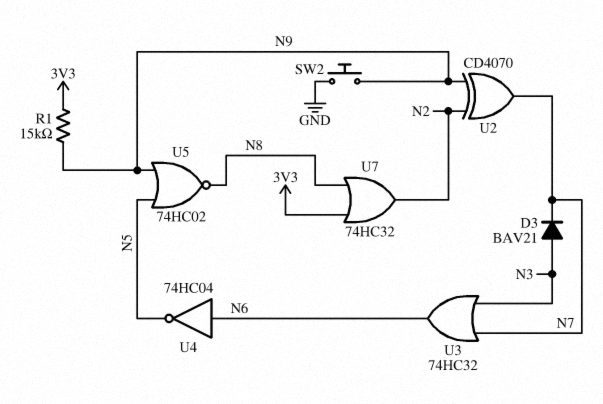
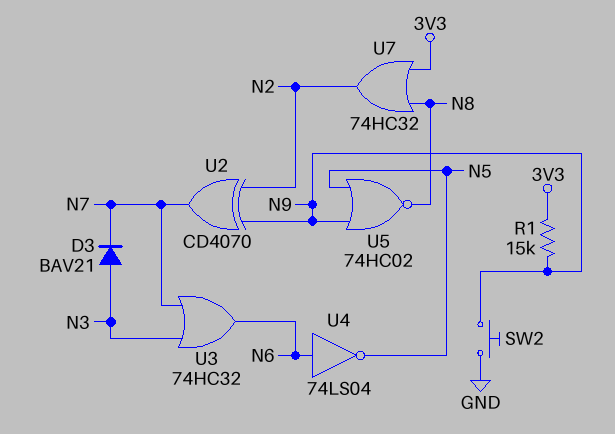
U4: NOT 74HC04 (in N6, out N5) -> NOT 74LS04 (in N6, out N5)

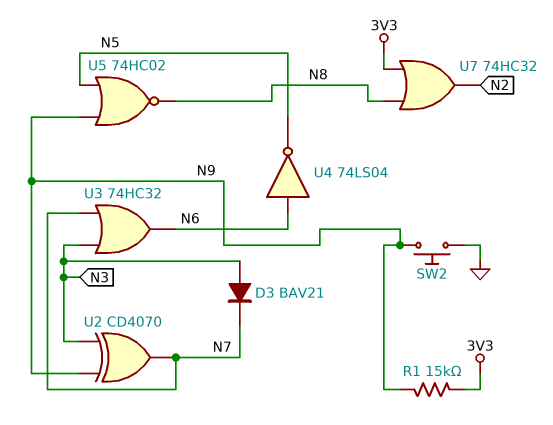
U2: XOR CD4070 (in N2, in N9, out N7) -> XOR CD4070 (in N3, in N9, out N7)

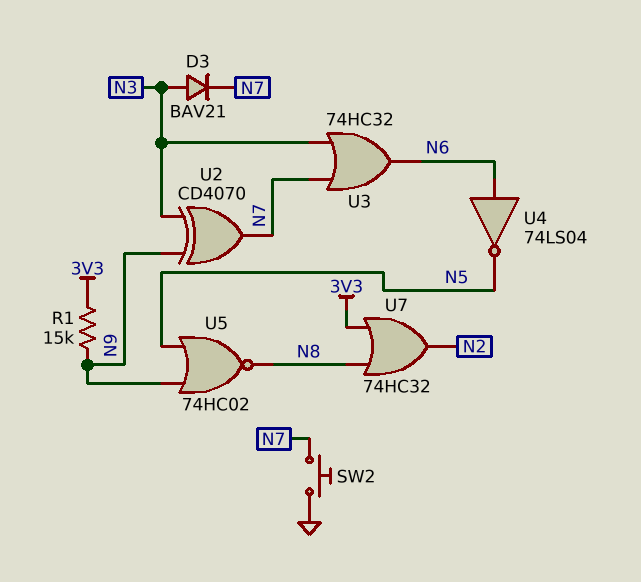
SW2: button (GND, N9) -> button (GND, N7)

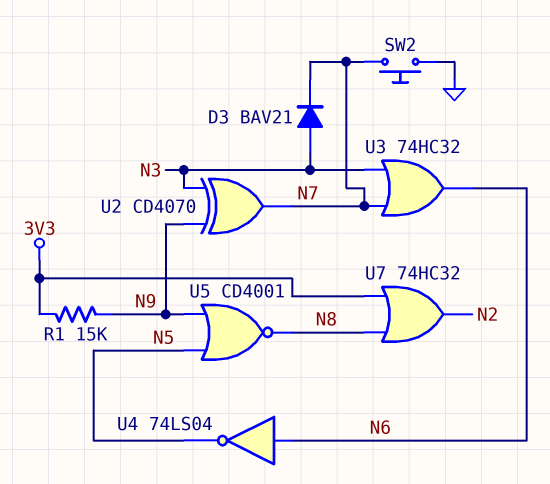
U5: NOR 74HC02 (in N5, in N9, out N8) -> NOR CD4001 (in N5, in N9, out N8)

